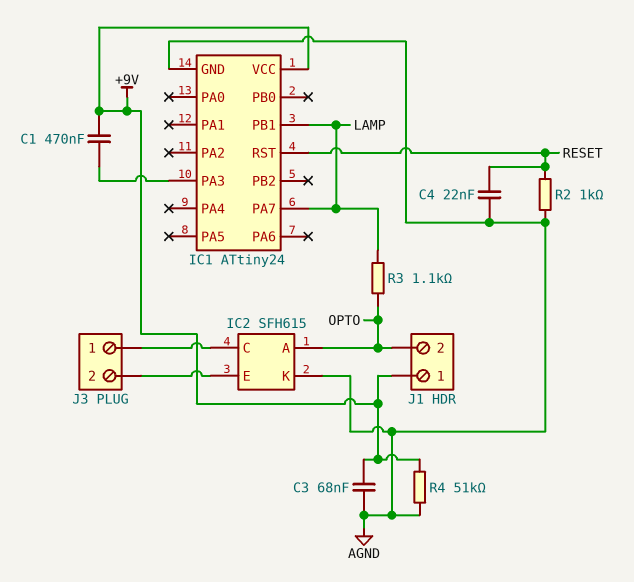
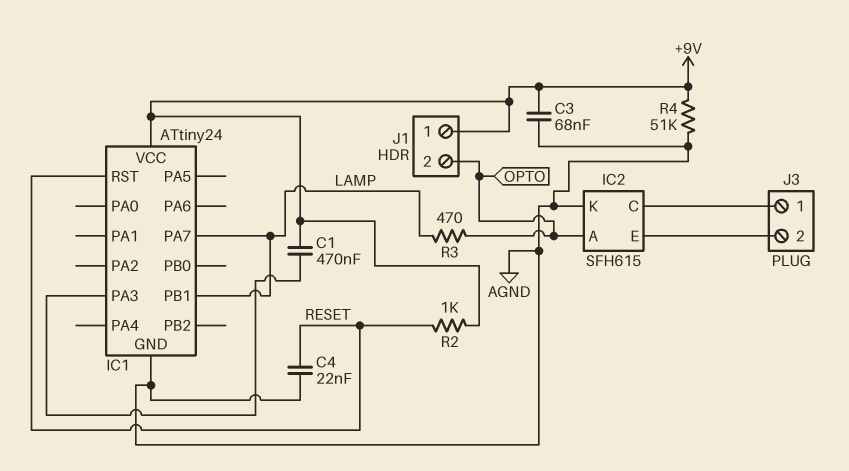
R2: 1k (AGND, RESET) -> 1k (+9V, RESET)
R3: 1.1k (LAMP, OPTO) -> 470 (LAMP, OPTO)

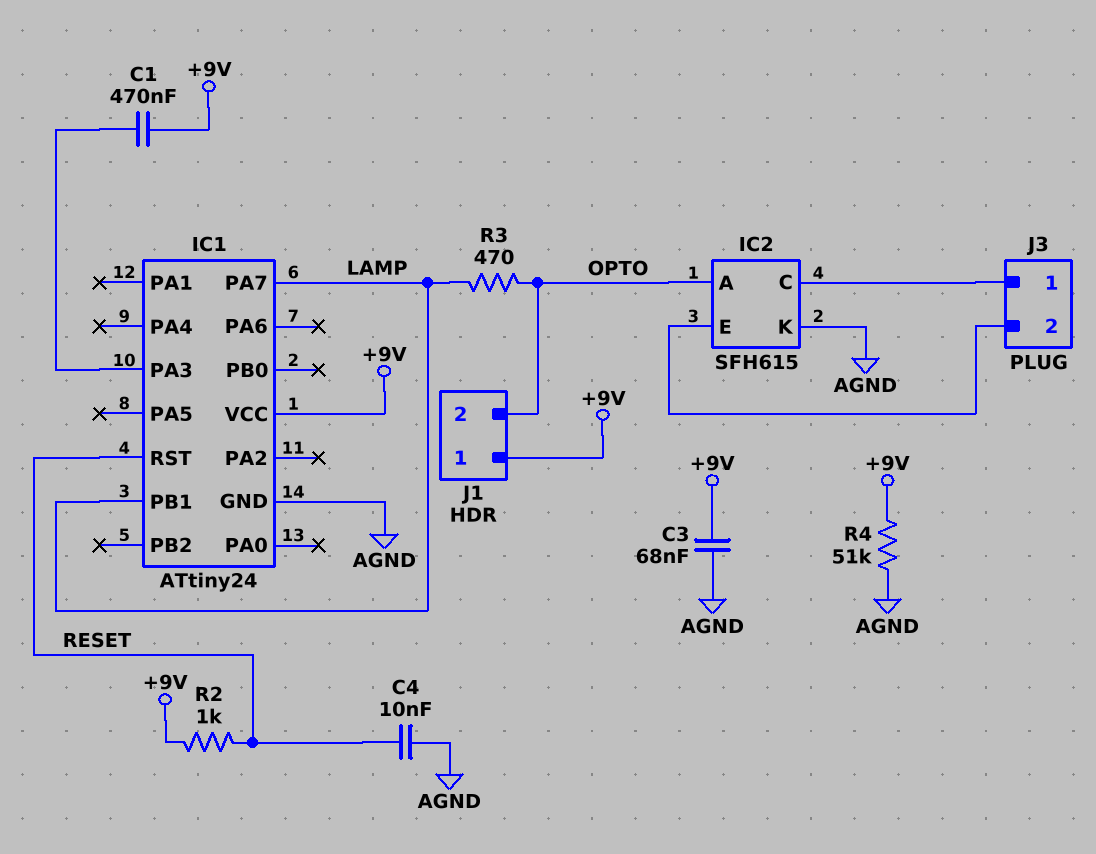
C4: 22nF (AGND, RESET) -> 10nF (AGND, RESET)

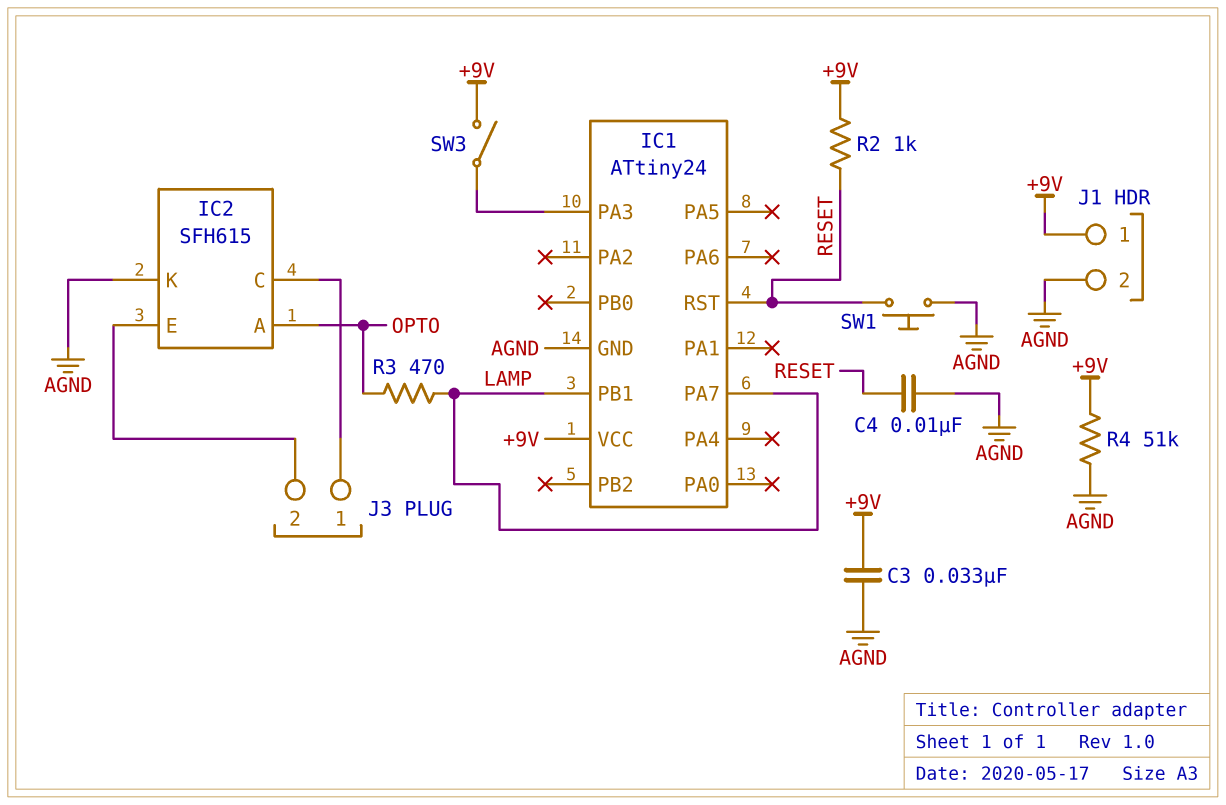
C1: 470nF (+9V, IC1/PA3) -> none
C3: 68nF (+9V, AGND) -> 33nF (+9V, AGND)
J1 pin 2: OPTO -> AGND
SW1: none -> button (AGND, RESET)
SW3: none -> switch (+9V, IC1/PA3)

